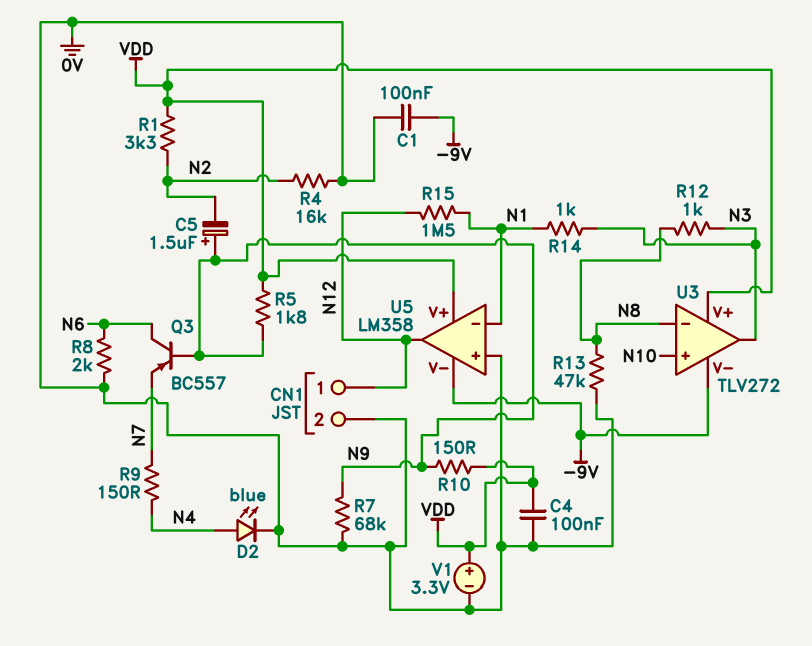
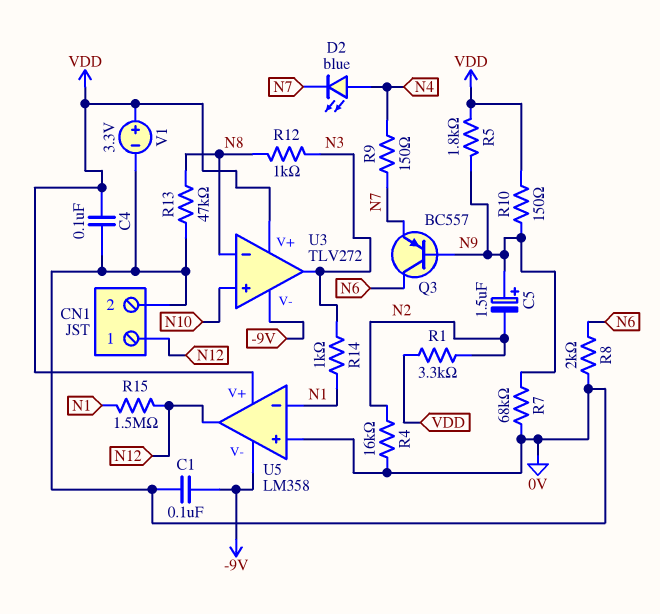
D2: LED blue (A N4, K 0V) -> LED blue (A N4, K N7)

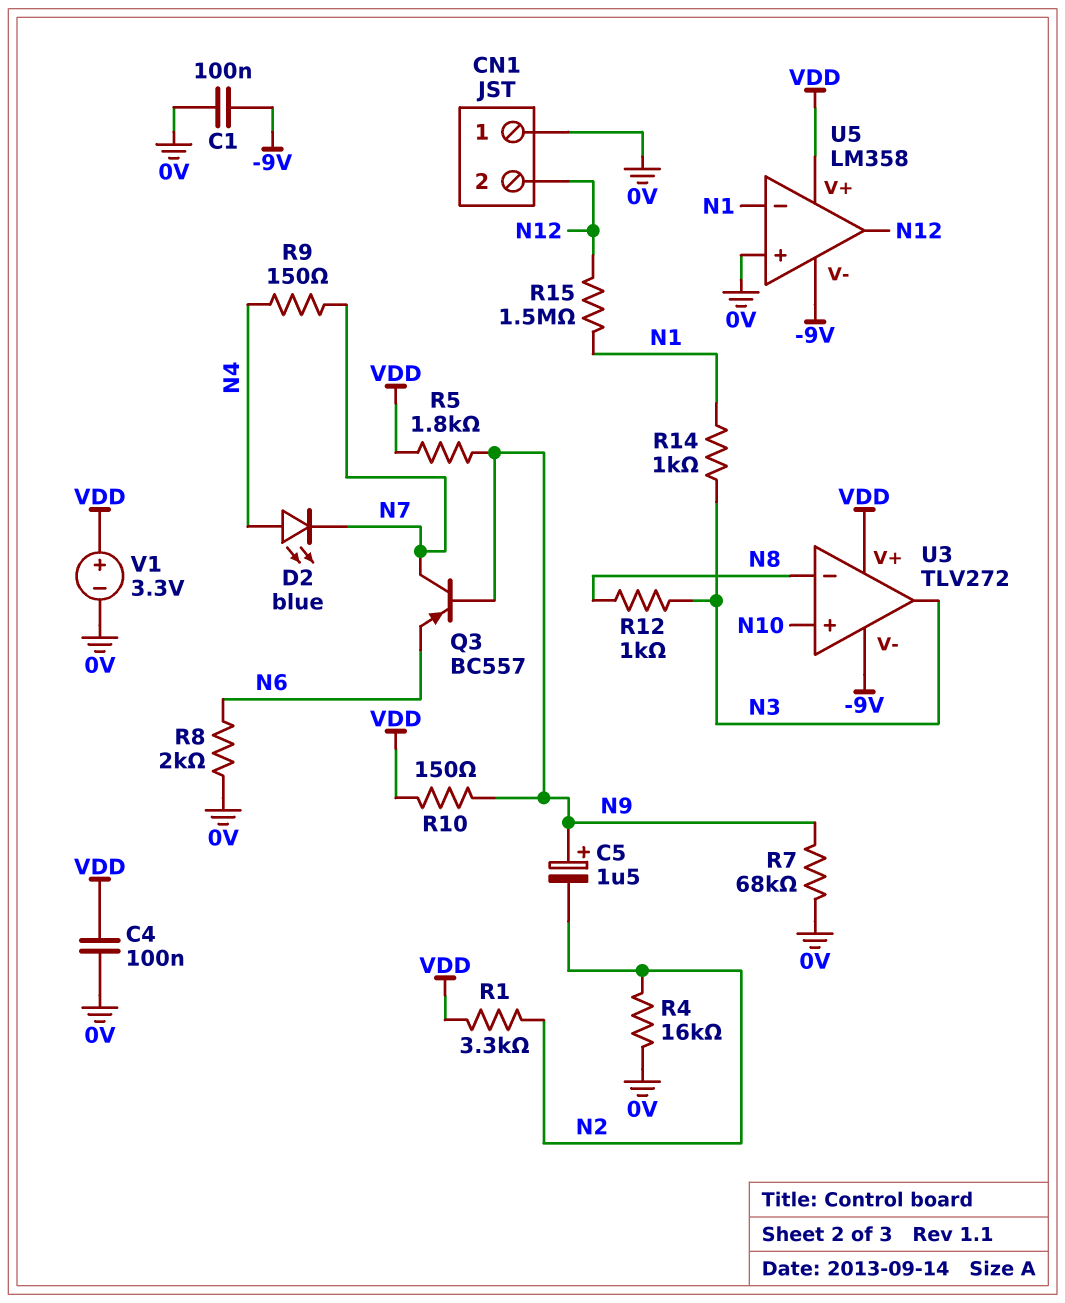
CN1 pin 1: N12 -> 0V
CN1 pin 2: 0V -> N12
Q3: PNP BC557 (B N9, C N6, E N7) -> PNP BC557 (B N9, C N7, E N6)
R13: 47k (0V, N8) -> none

